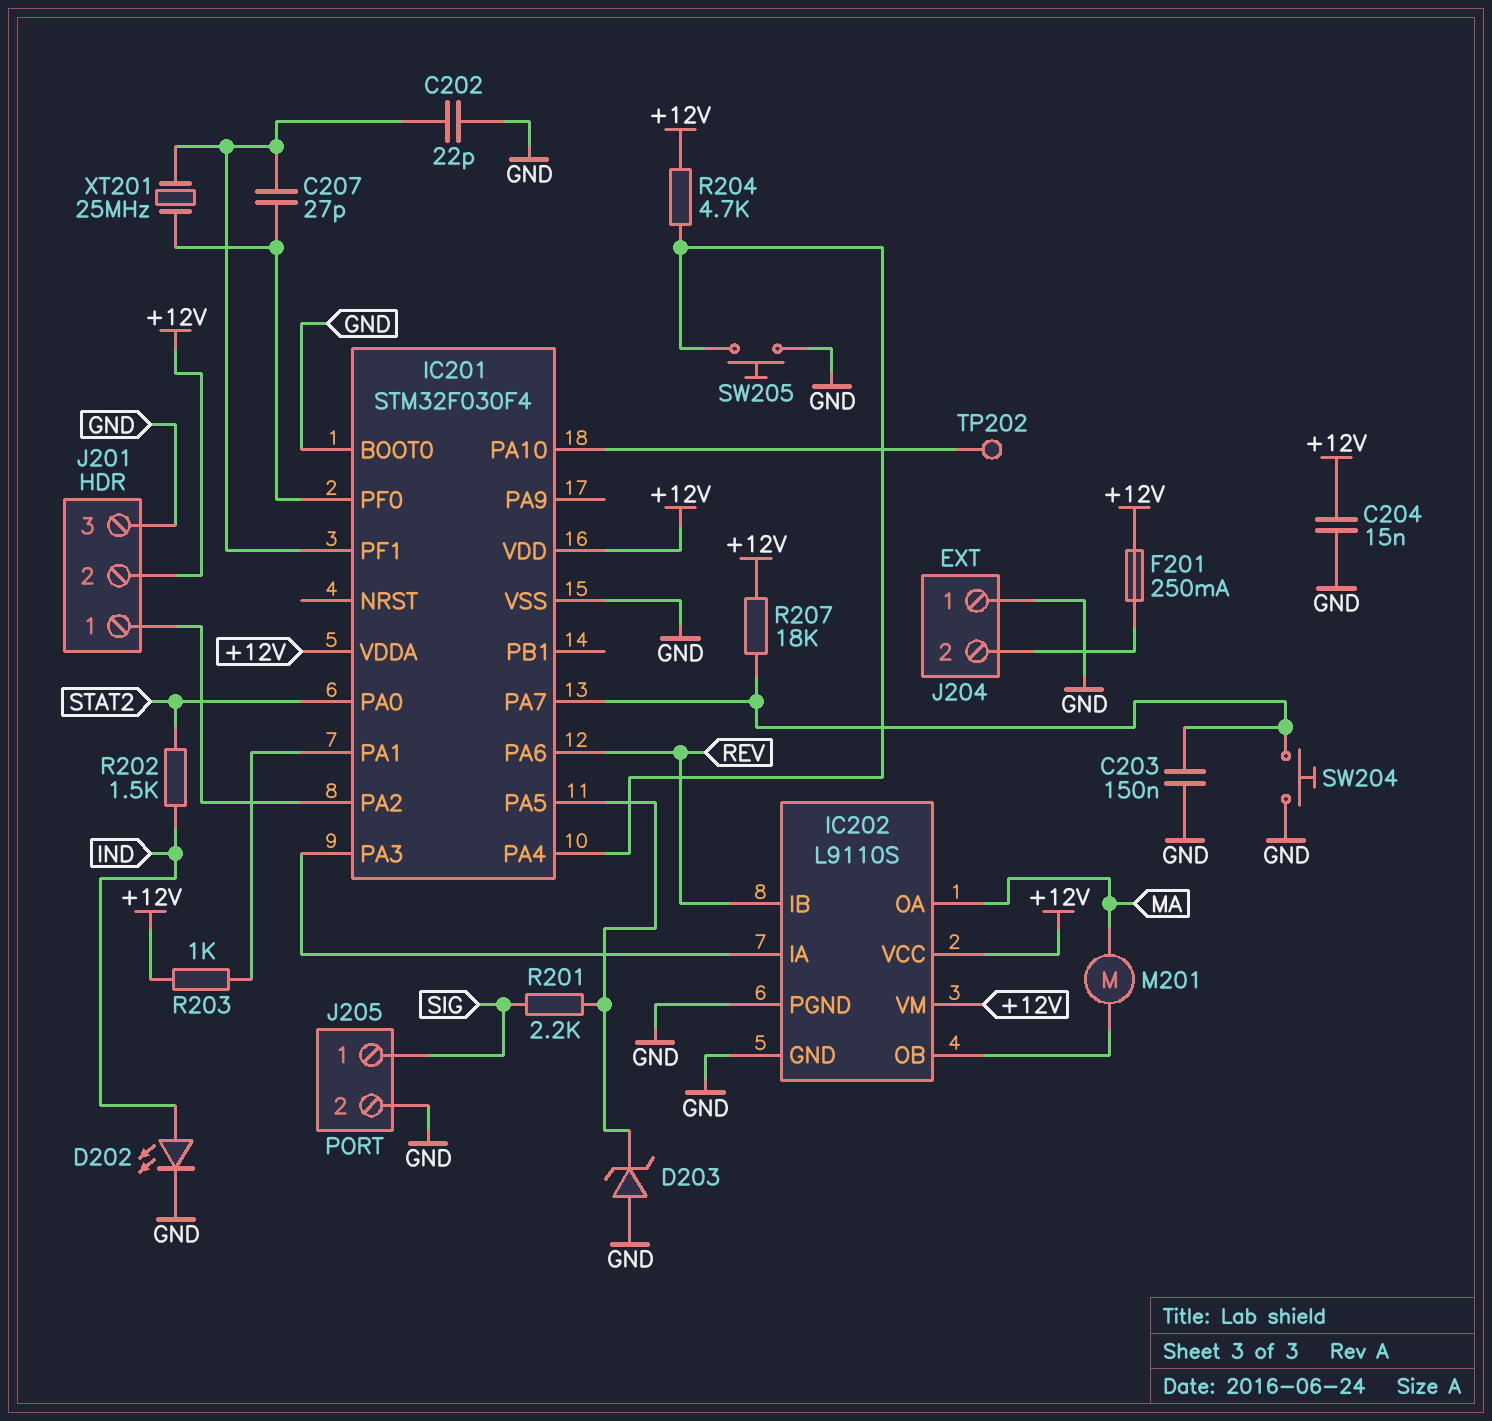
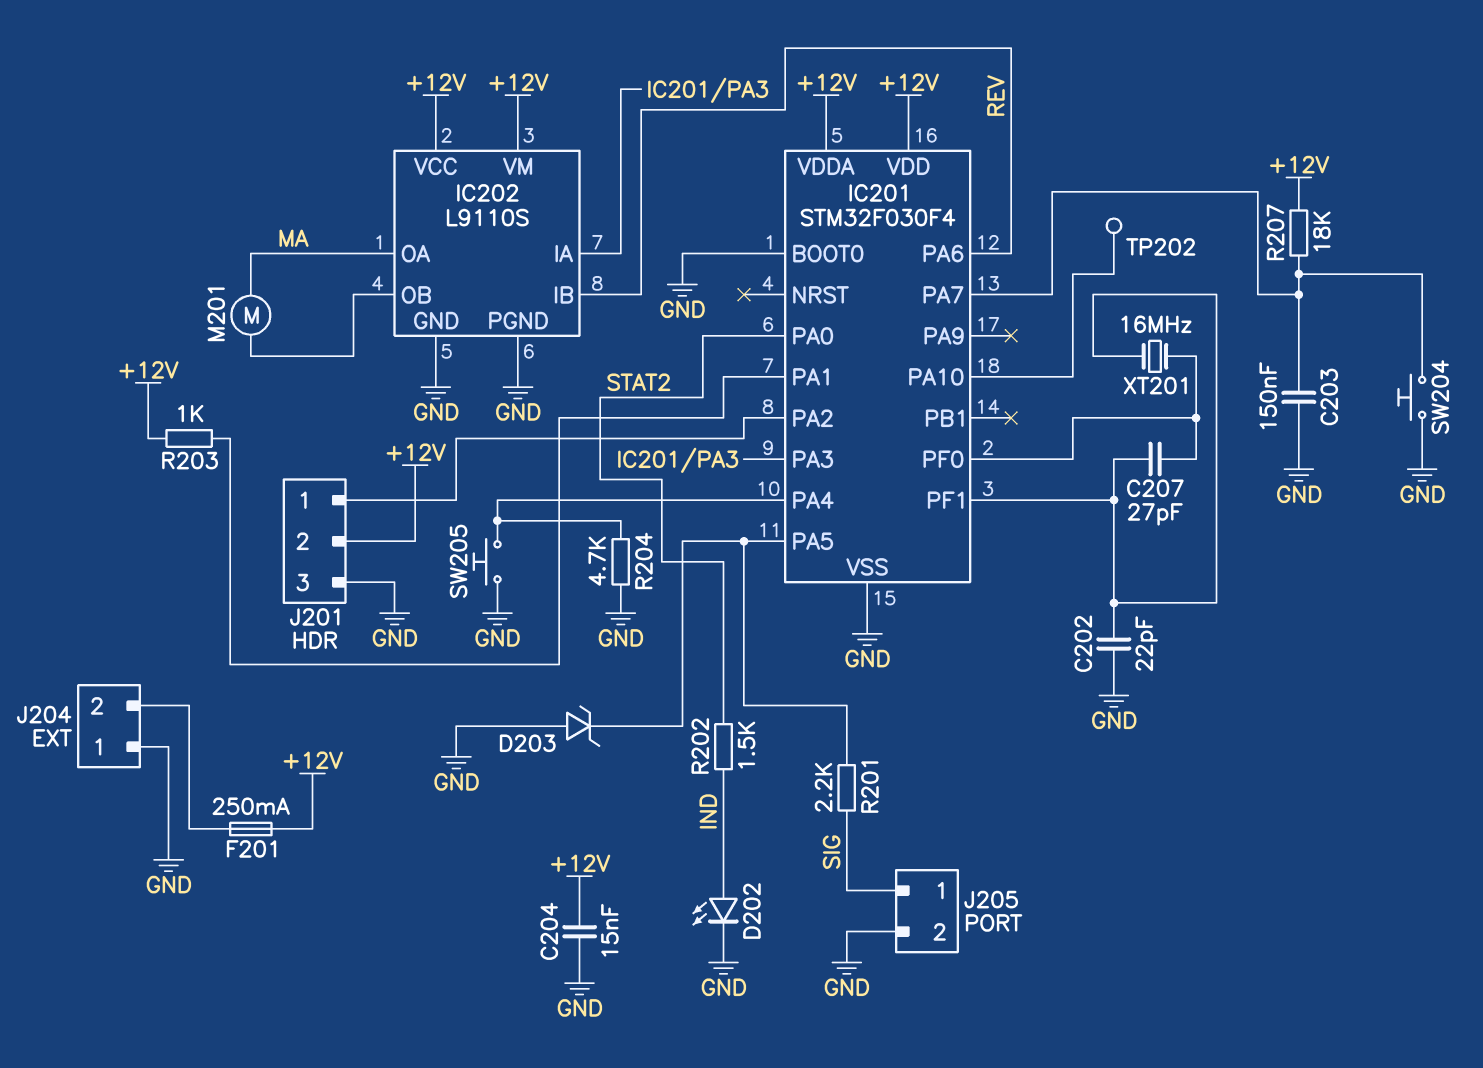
R204: 4.7k (+12V, IC201/PA4) -> 4.7k (GND, IC201/PA4)
XT201: 25MHz (IC201/PF0, IC201/PF1) -> 16MHz (IC201/PF0, IC201/PF1)

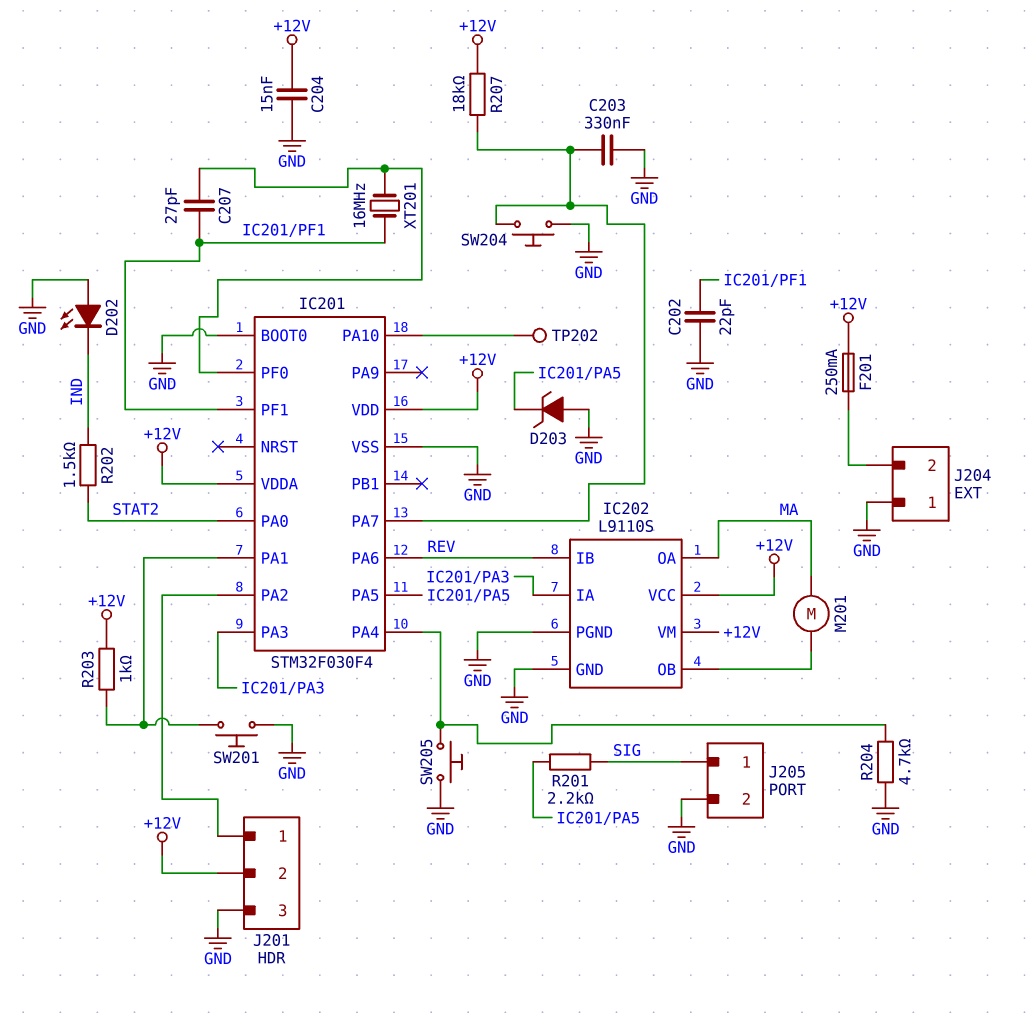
C203: 150nF (GND, IC201/PA7) -> 330nF (GND, IC201/PA7)
D202: LED (A IND, K GND) -> LED (A GND, K IND)
SW201: none -> button (GND, IC201/PA1)

